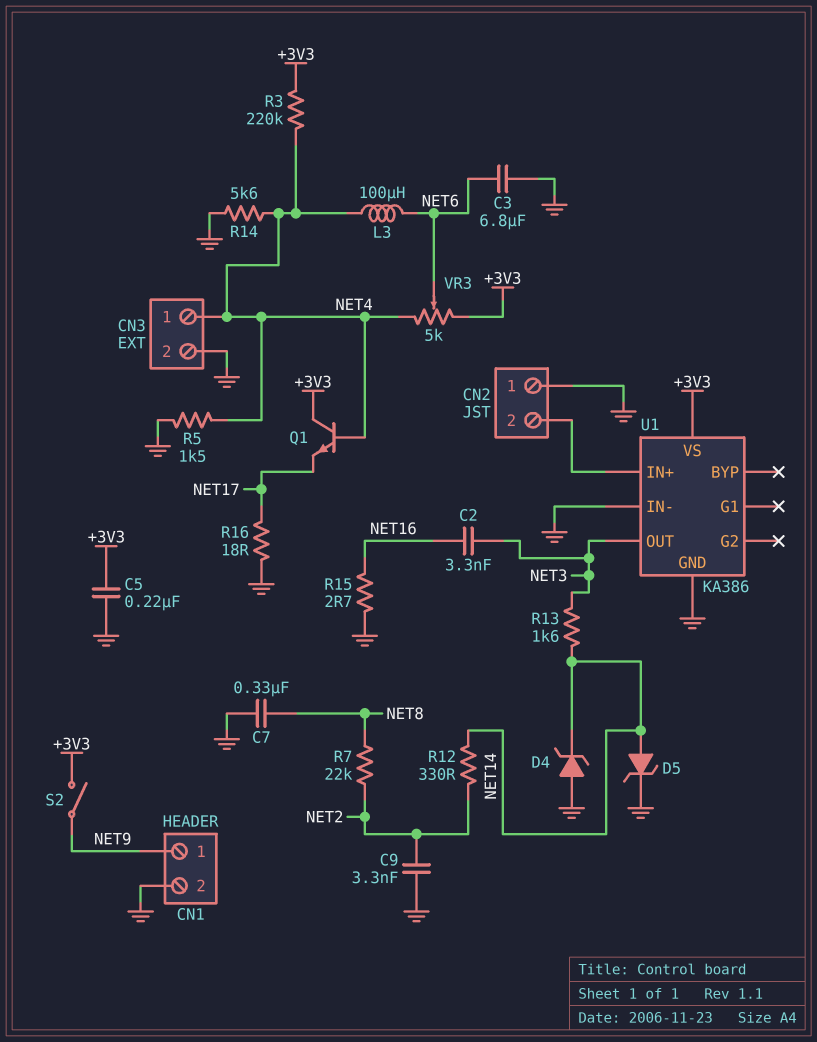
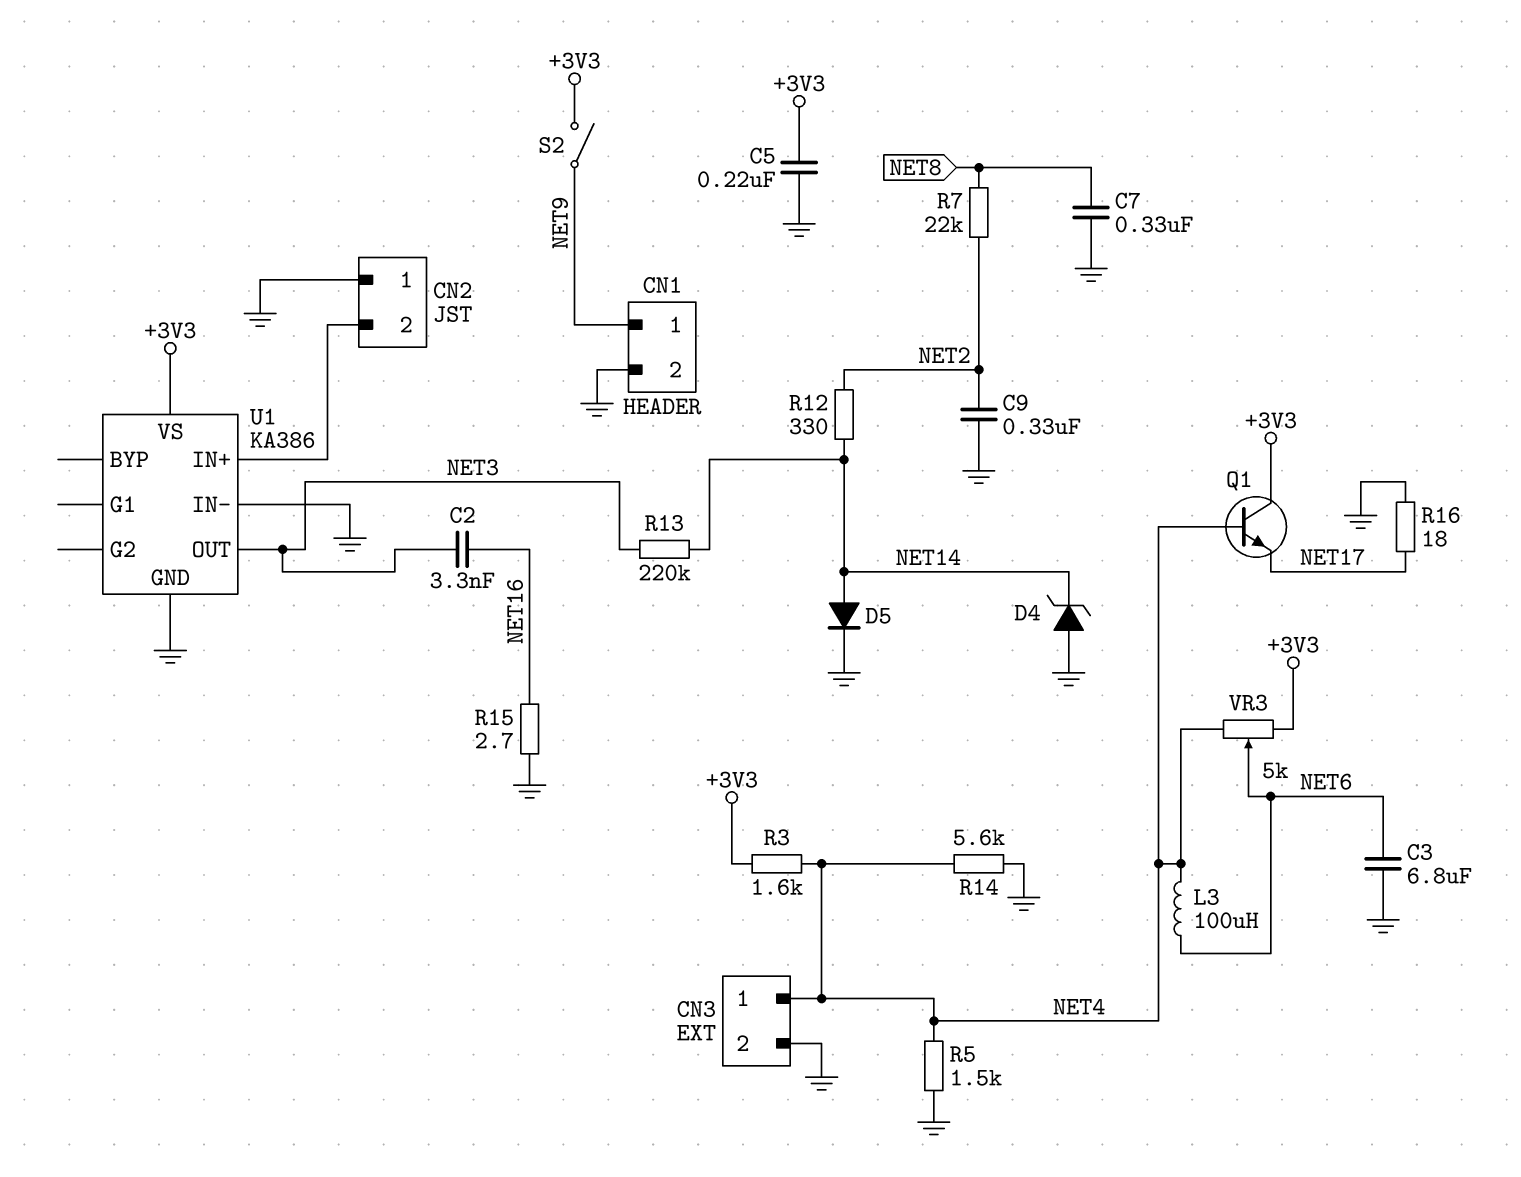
C9: 3.3nF (GND, NET2) -> 330nF (GND, NET2)
D5: zener (A NET14, K GND) -> diode (A NET14, K GND)
R3: 220k (+3V3, NET4) -> 1.6k (+3V3, NET4)
R13: 1.6k (NET3, NET14) -> 220k (NET3, NET14)

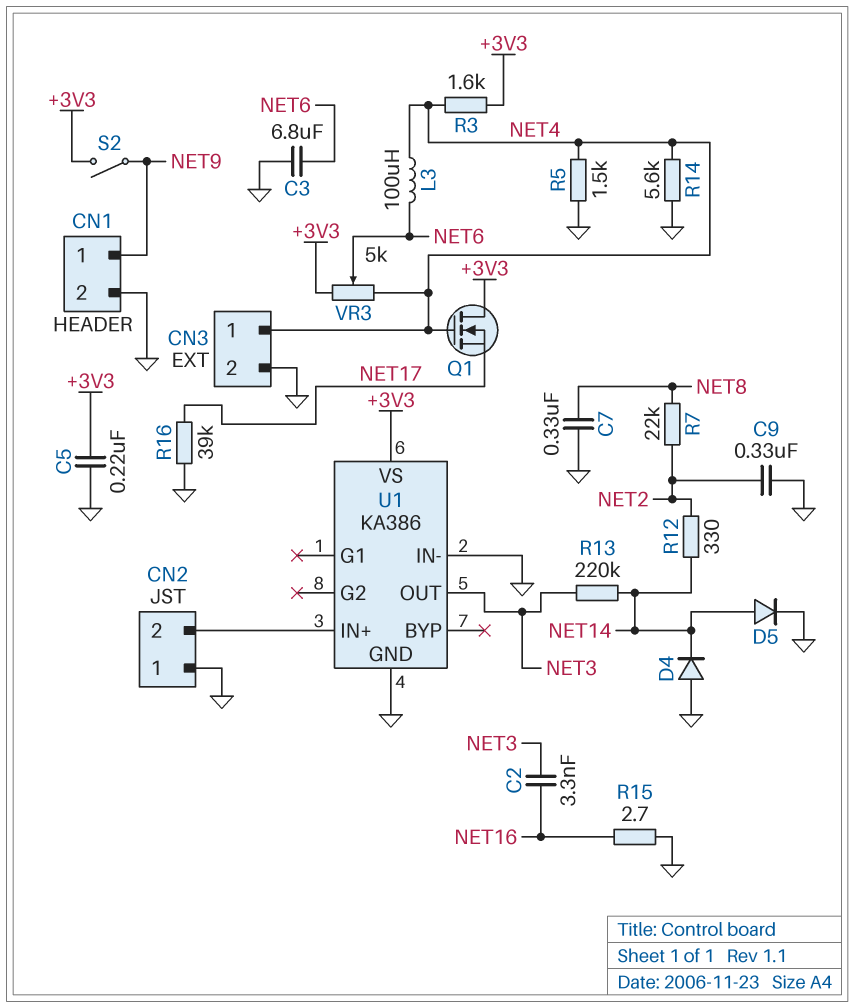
D4: zener (A GND, K NET14) -> diode (A GND, K NET14)
Q1: NPN (B NET4, C +3V3, E NET17) -> NMOS (G NET4, D +3V3, S NET17)
R16: 18 (GND, NET17) -> 39k (GND, NET17)

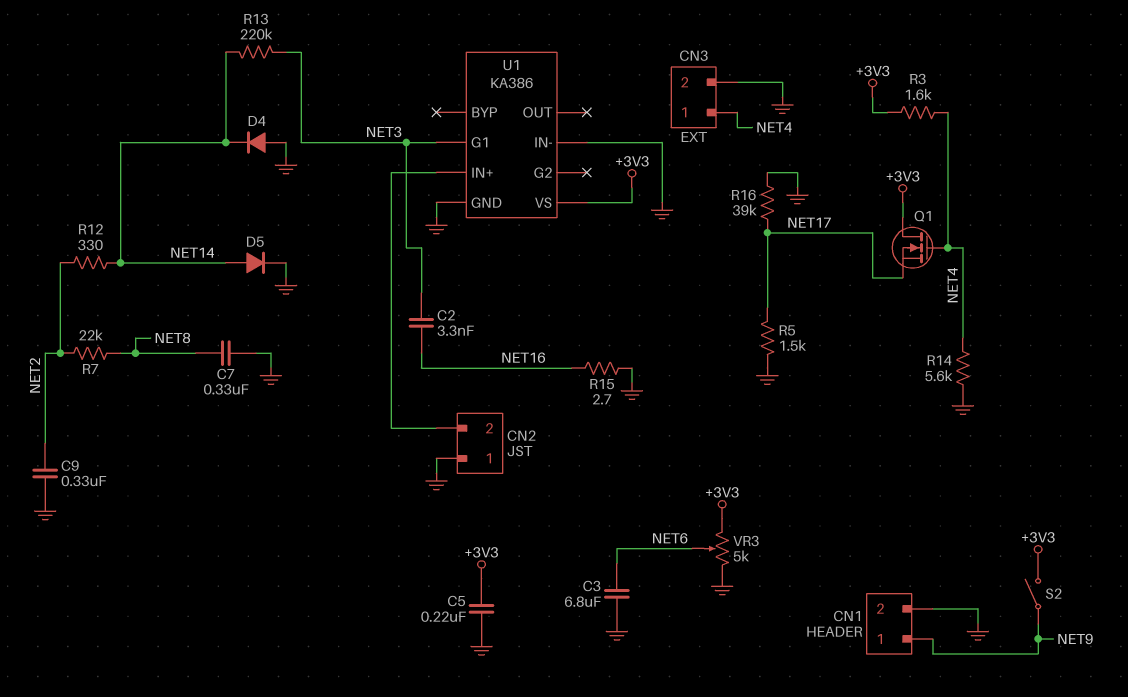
L3: 100uH (NET4, NET6) -> none
R5: 1.5k (GND, NET4) -> 1.5k (GND, NET17)
U1 pin G1: none -> NET3
U1 pin OUT: NET3 -> none
VR3: 5k (+3V3, NET4, wiper NET6) -> 5k (+3V3, GND, wiper NET6)

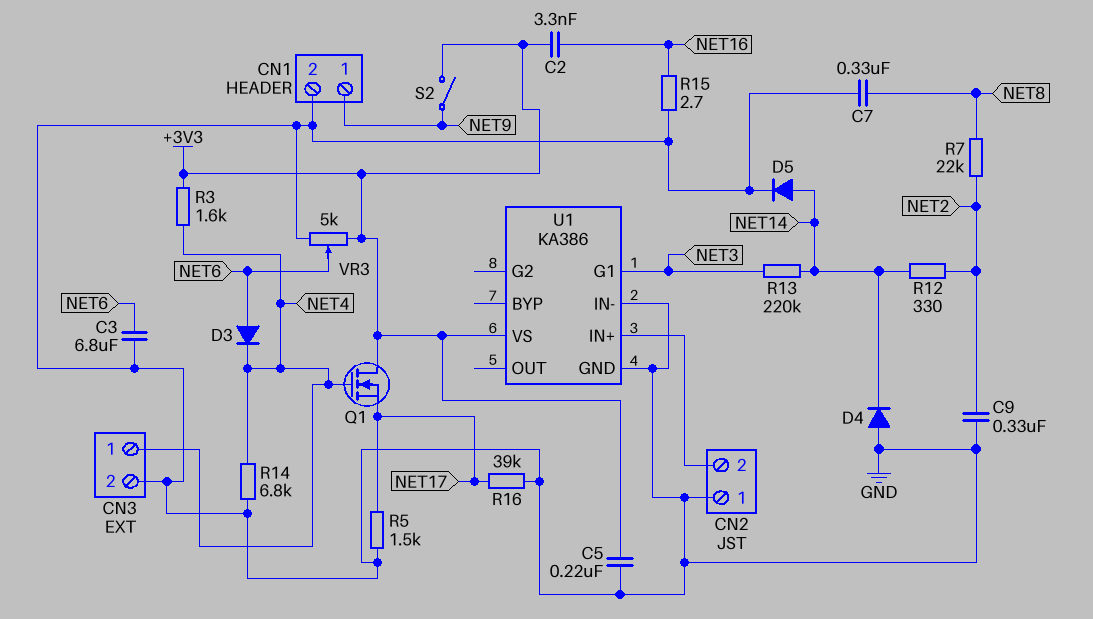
C2: 3.3nF (NET3, NET16) -> 3.3nF (+3V3, NET16)
D3: none -> diode (A NET6, K NET4)
R14: 5.6k (GND, NET4) -> 6.8k (GND, NET4)

